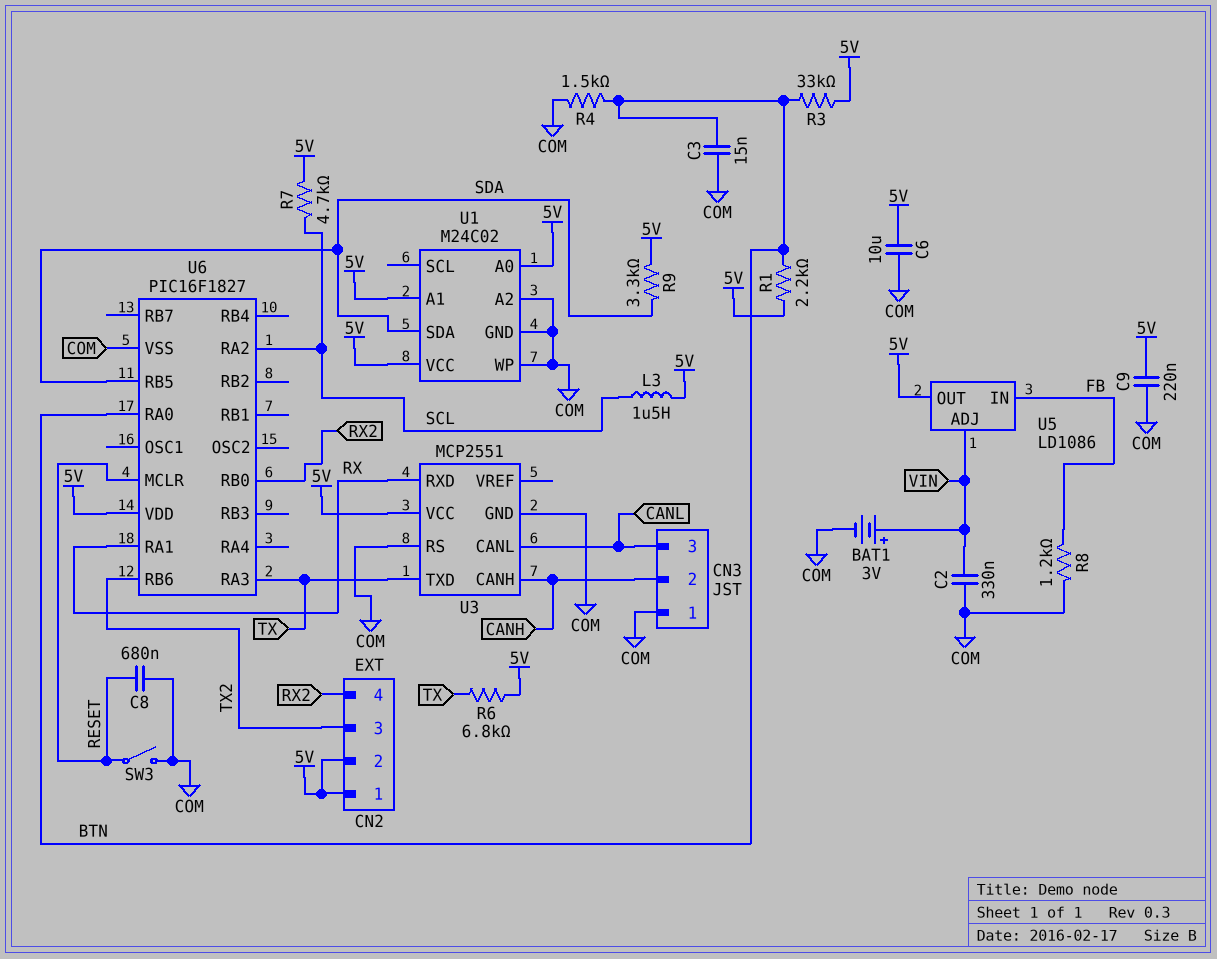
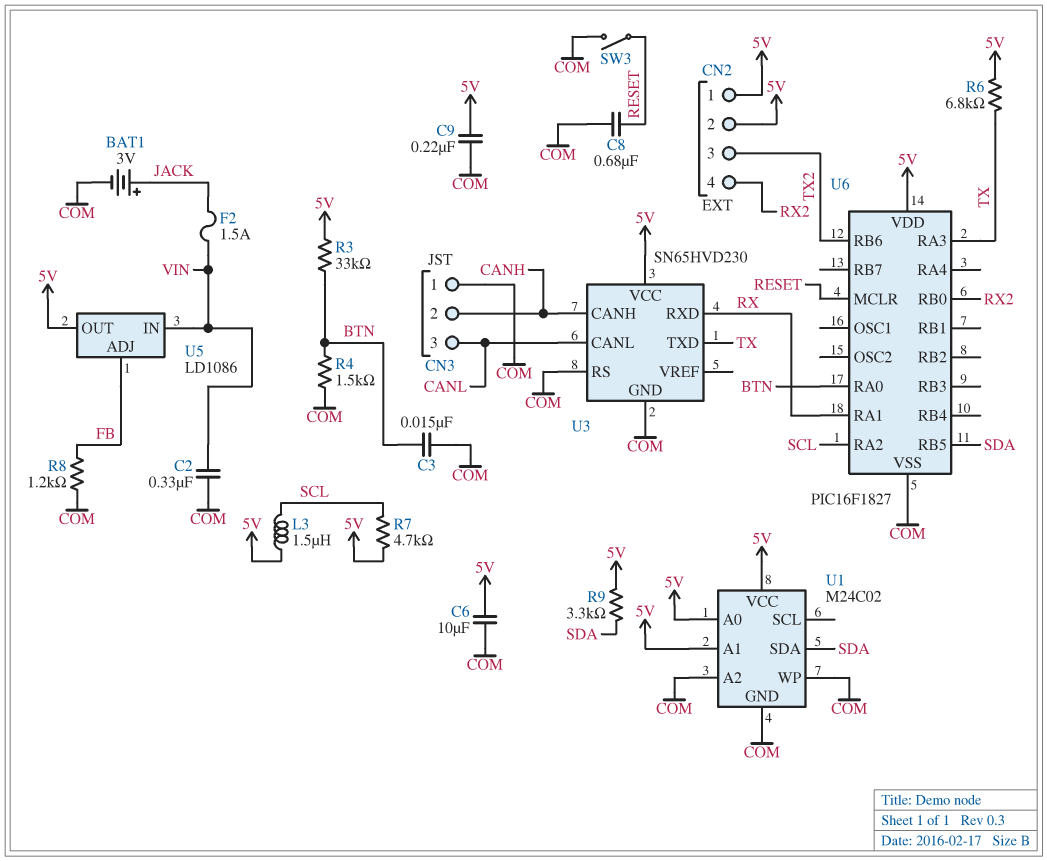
BAT1: 3V (plus VIN, minus COM) -> 3V (plus JACK, minus COM)
F2: none -> 1.5A (JACK, VIN)
R1: 2.2k (5V, BTN) -> none
U3: MCP2551 -> SN65HVD230
U5 pin ADJ: VIN -> FB
U5 pin IN: FB -> VIN

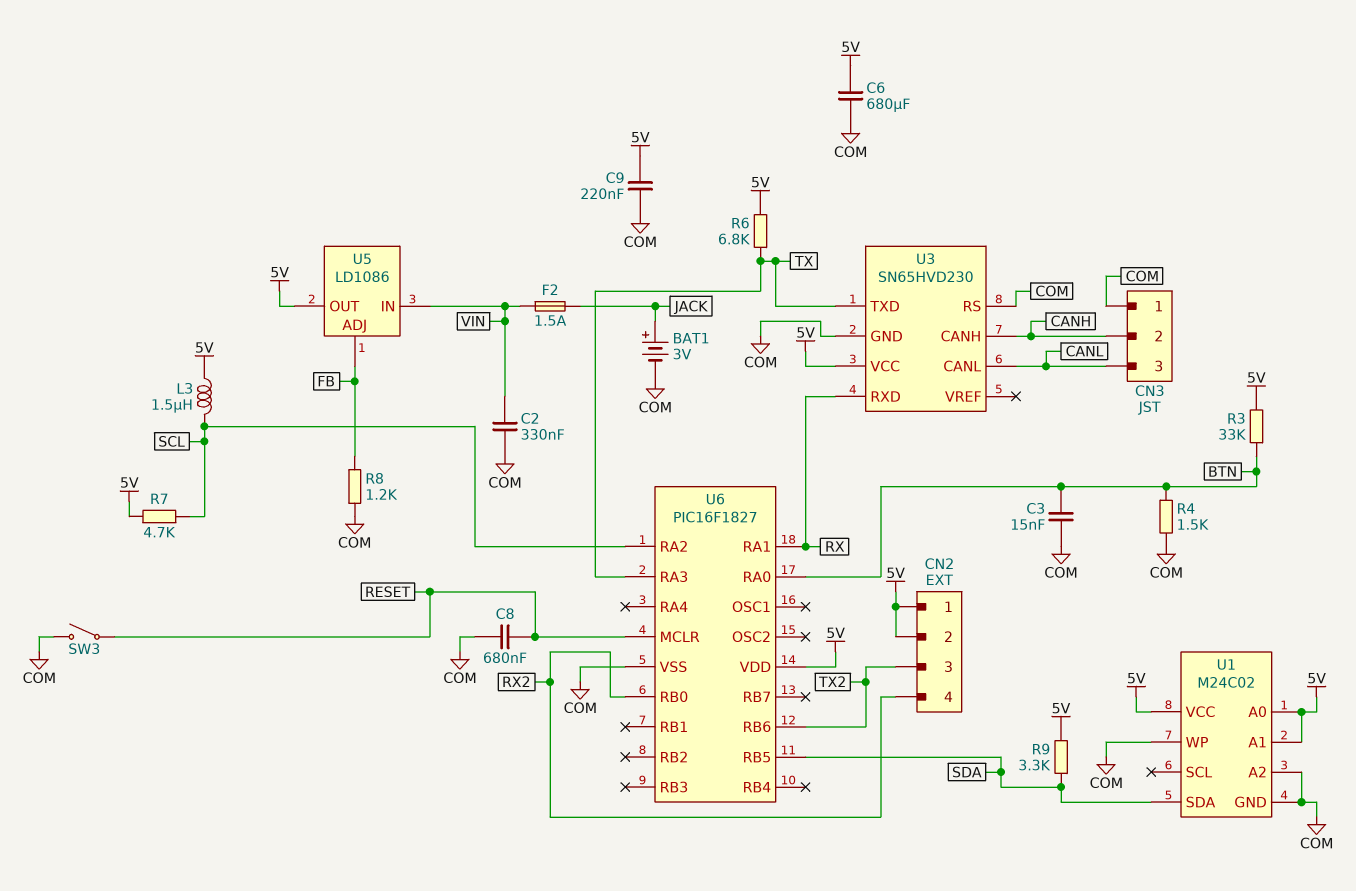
C6: 10uF (5V, COM) -> 680uF (5V, COM)

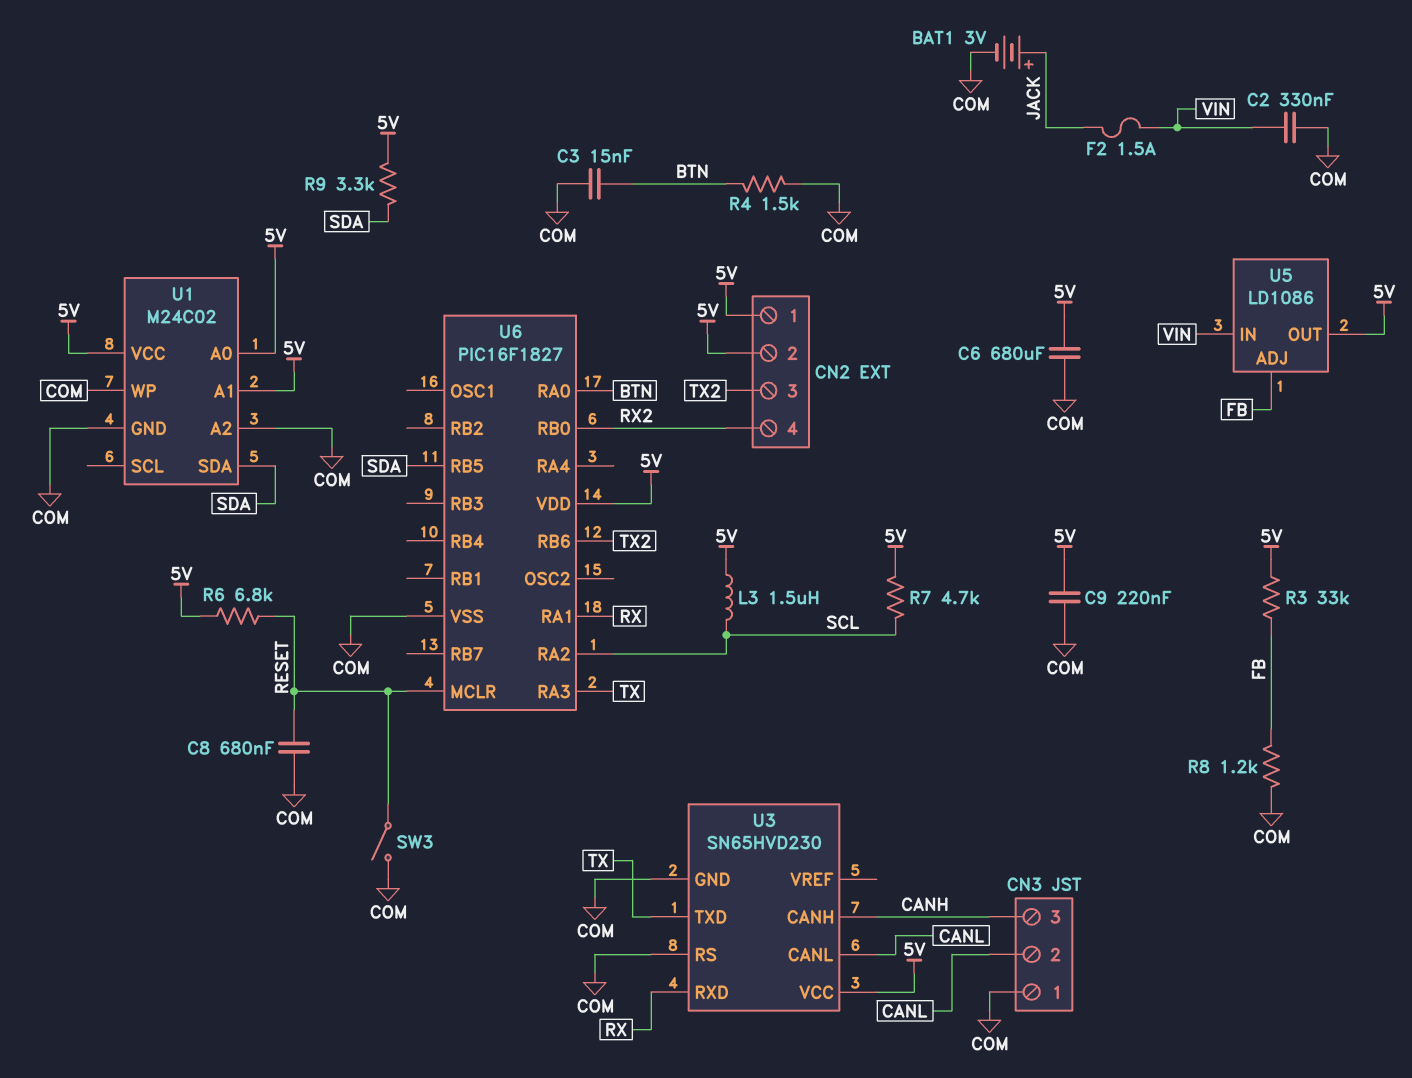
CN3 pin 2: CANH -> CANL
CN3 pin 3: CANL -> CANH
R3: 33k (5V, BTN) -> 33k (5V, FB)
R6: 6.8k (5V, TX) -> 6.8k (5V, RESET)

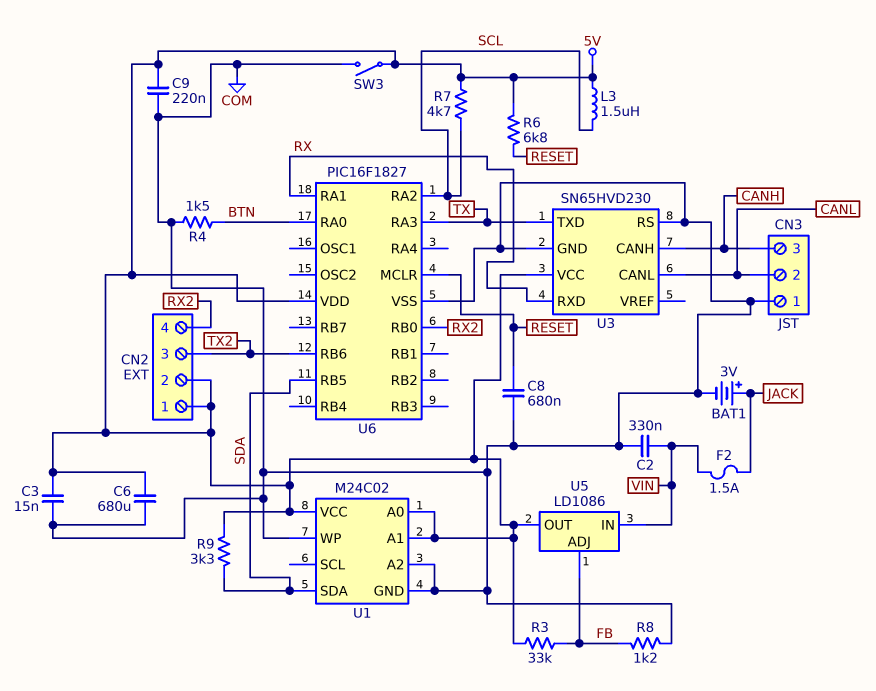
C3: 15nF (BTN, COM) -> 15nF (5V, COM)
SW3: switch (COM, RESET) -> switch (5V, COM)

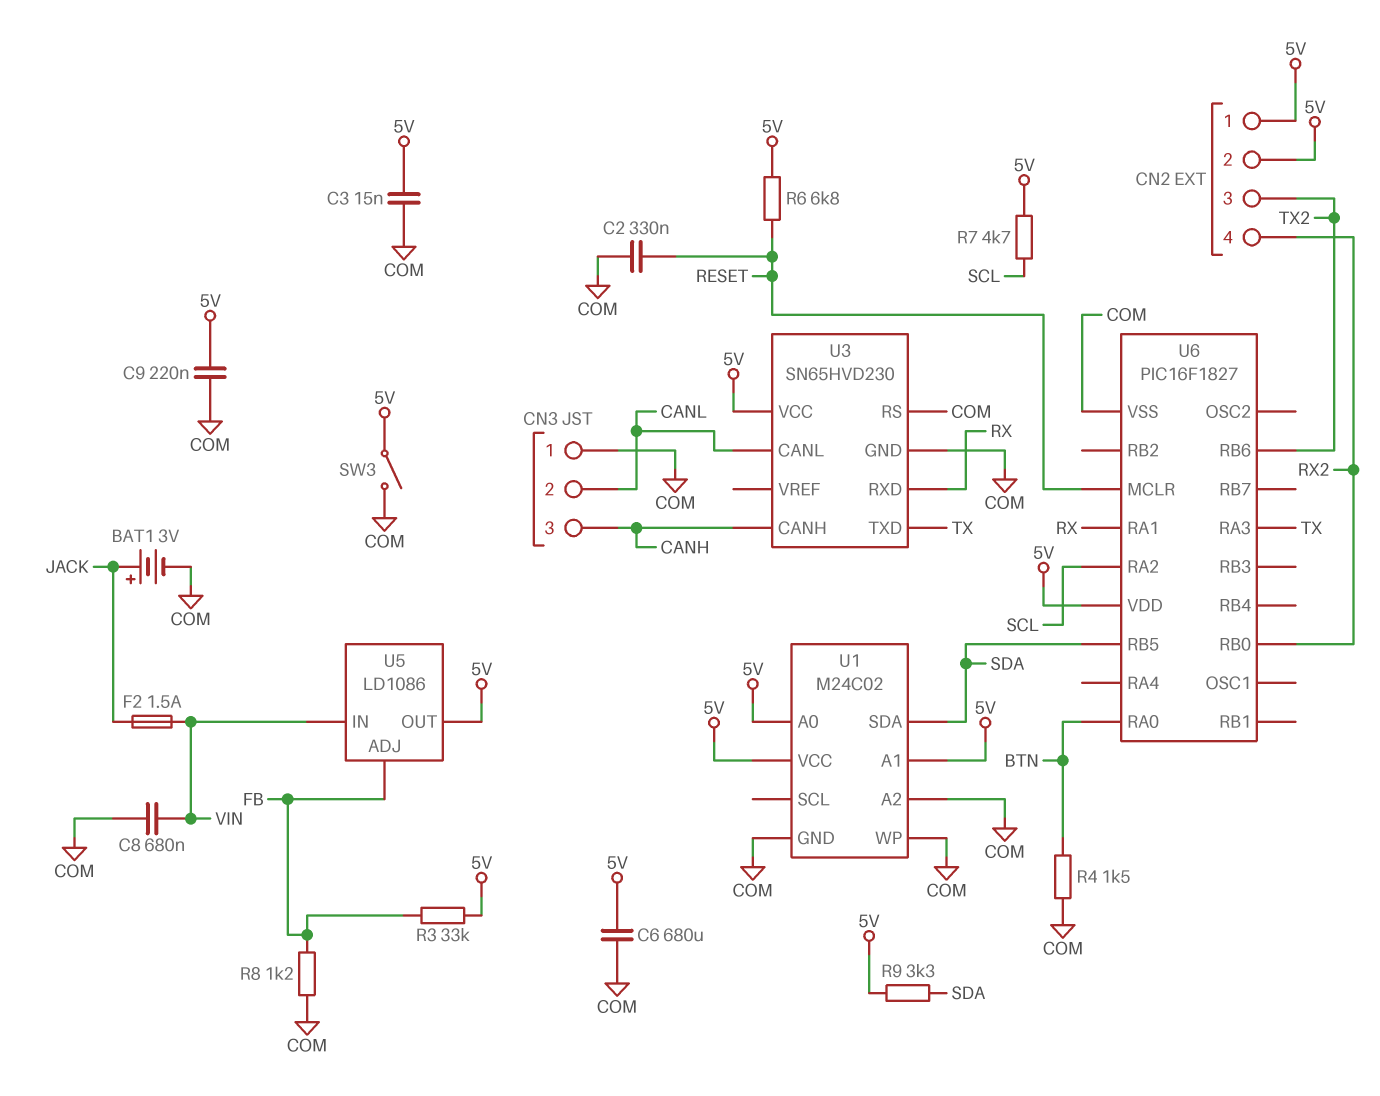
C2: 330nF (COM, VIN) -> 330nF (COM, RESET)
C8: 680nF (COM, RESET) -> 680nF (COM, VIN)
L3: 1.5uH (5V, SCL) -> none

